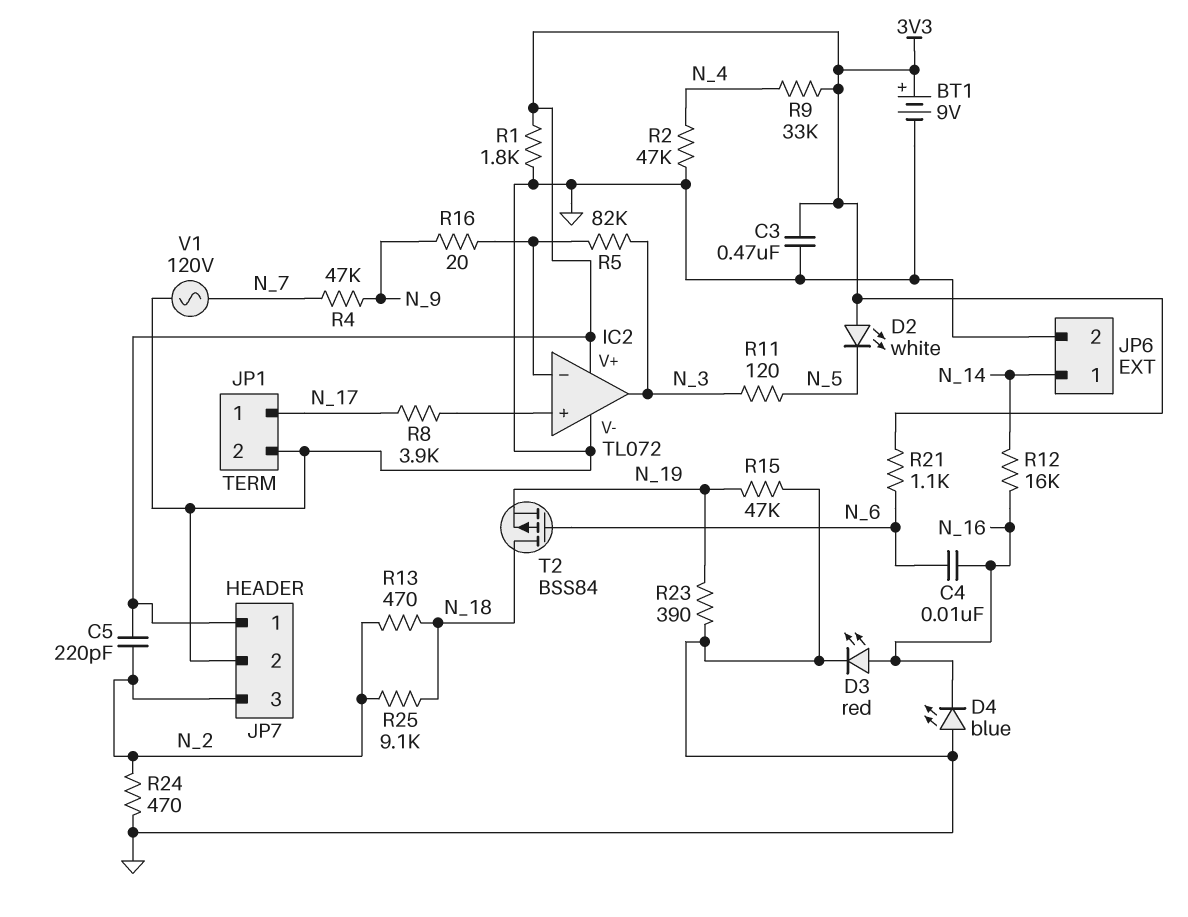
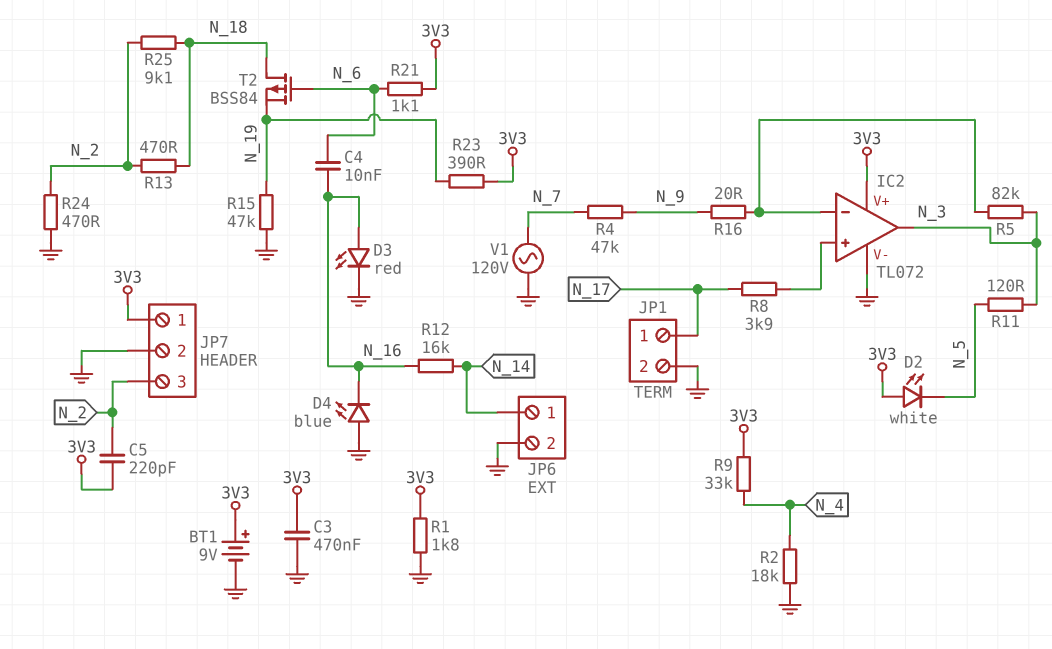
R2: 47k (GND, N_4) -> 18k (GND, N_4)
R23: 390 (GND, N_19) -> 390 (3V3, N_19)

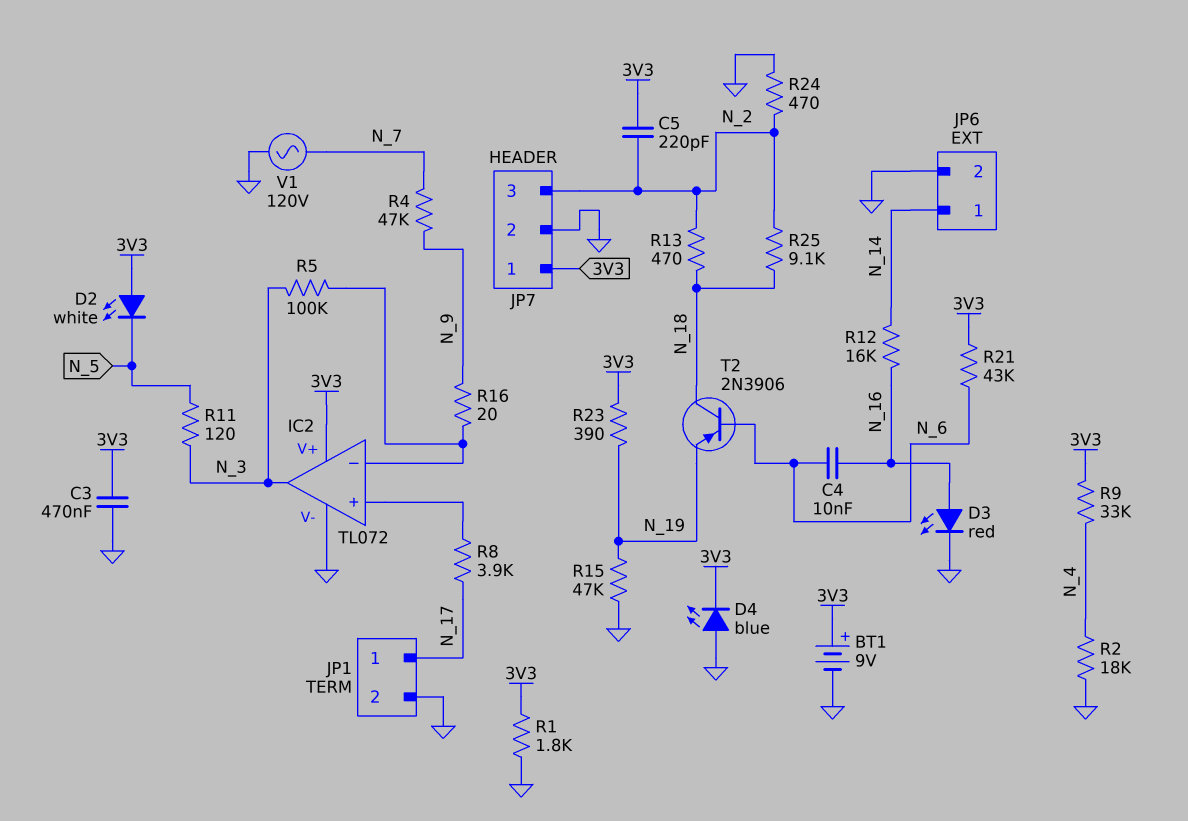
D4: LED blue (A GND, K N_16) -> LED blue (A GND, K 3V3)
R5: 82k (IC2/in-, N_3) -> 100k (IC2/in-, N_3)
R21: 1.1k (3V3, N_6) -> 43k (3V3, N_6)
T2: PMOS BSS84 (G N_6, D N_18, S N_19) -> PNP 2N3906 (B N_6, C N_18, E N_19)

